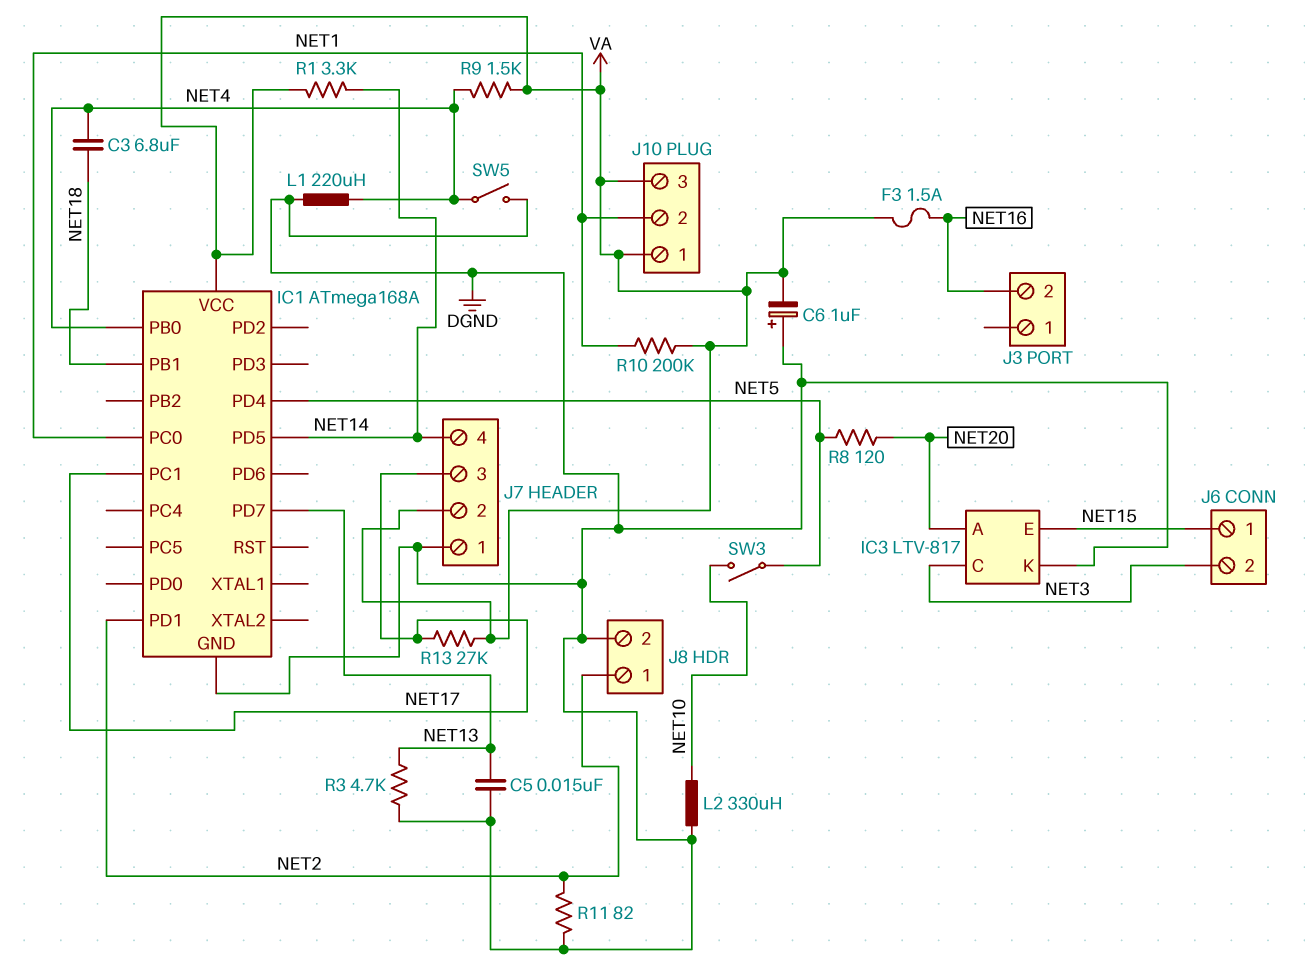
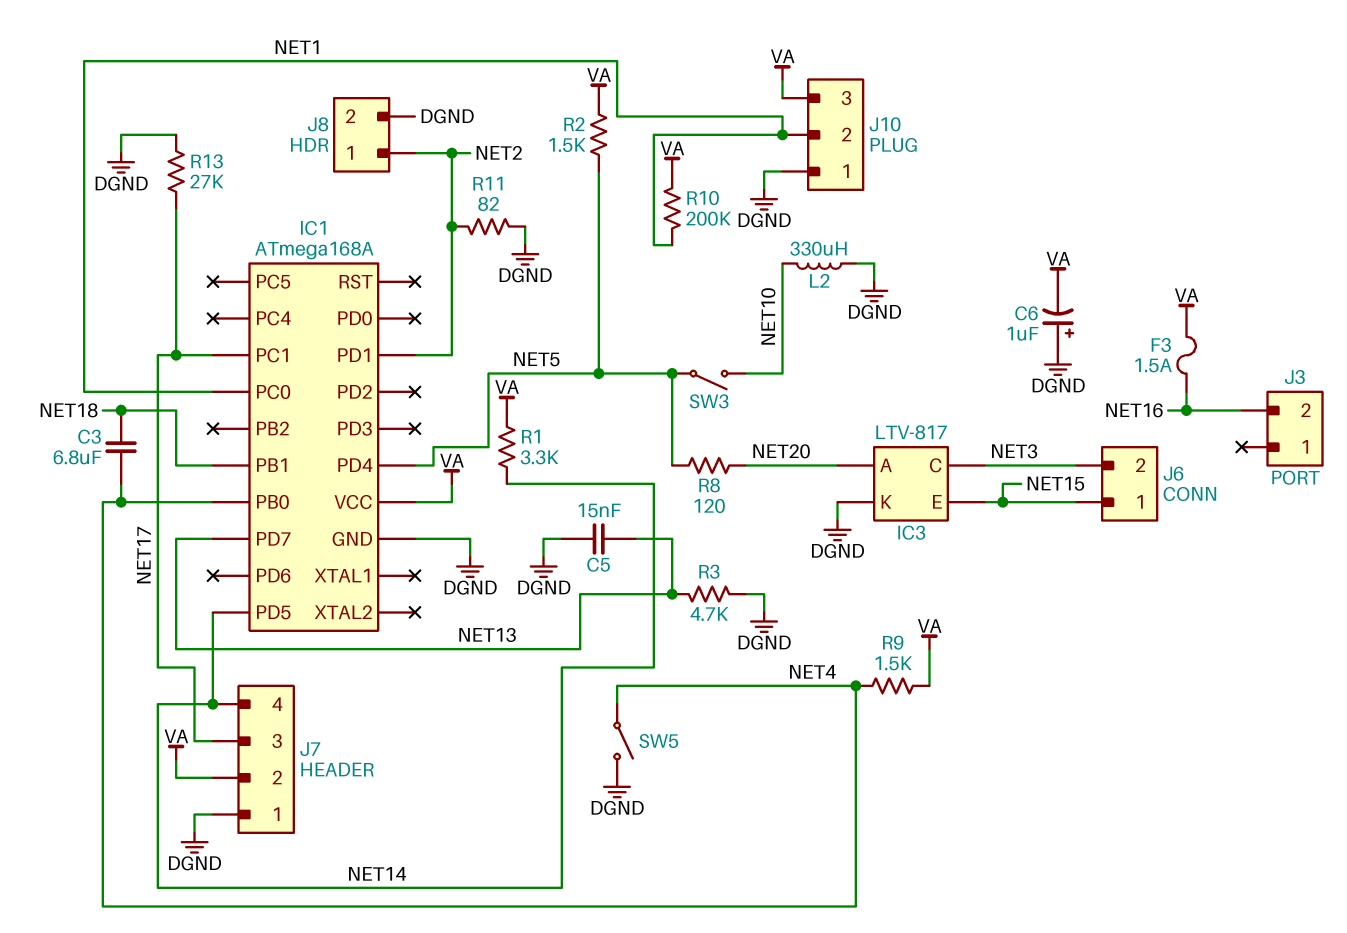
J10 pin 1: VA -> DGND
L1: 220uH (DGND, NET4) -> none
R2: none -> 1.5k (NET5, VA)
R13: 27k (NET17, VA) -> 27k (DGND, NET17)

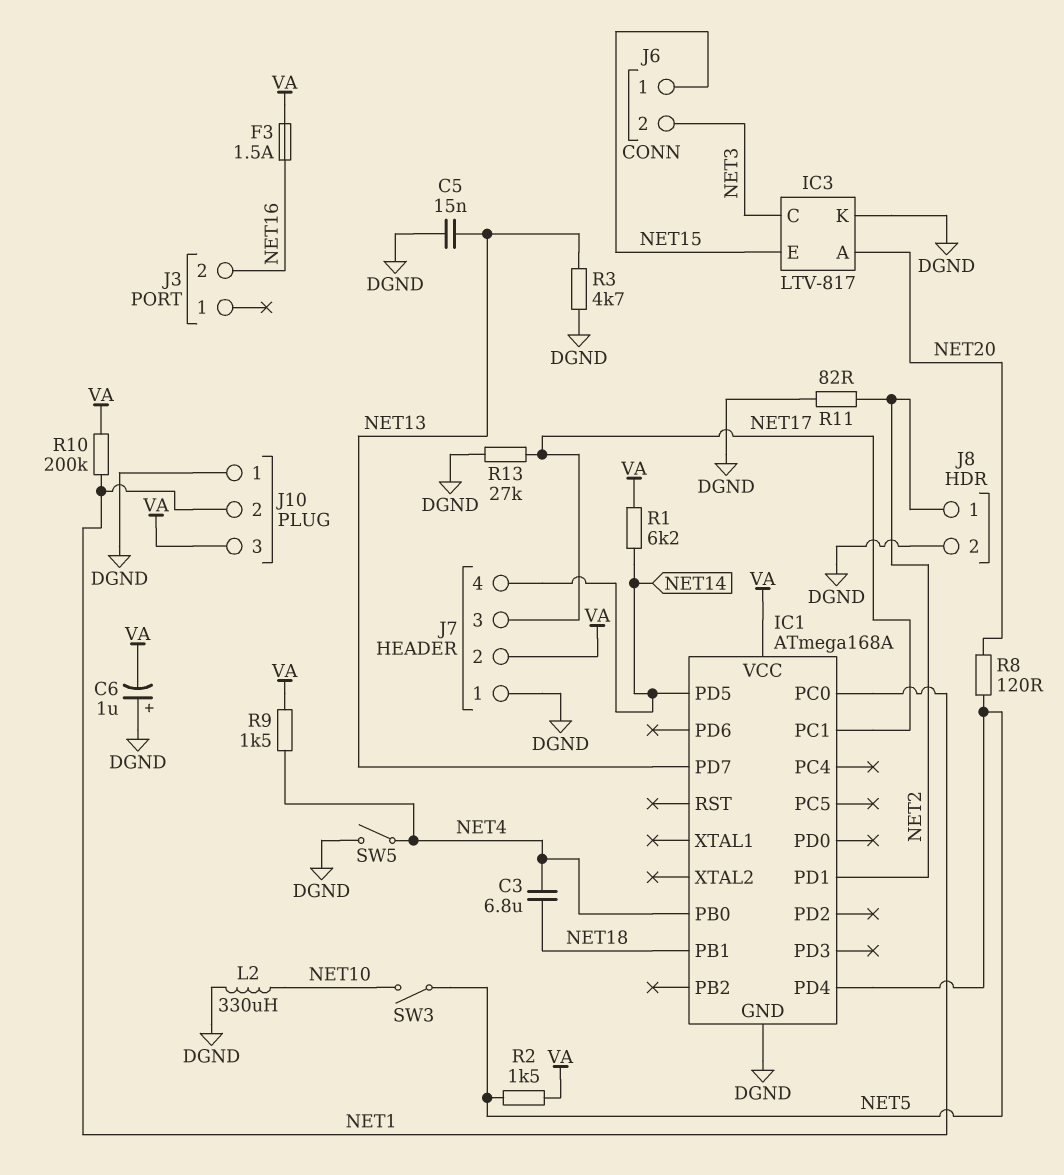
R1: 3.3k (NET14, VA) -> 6.2k (NET14, VA)

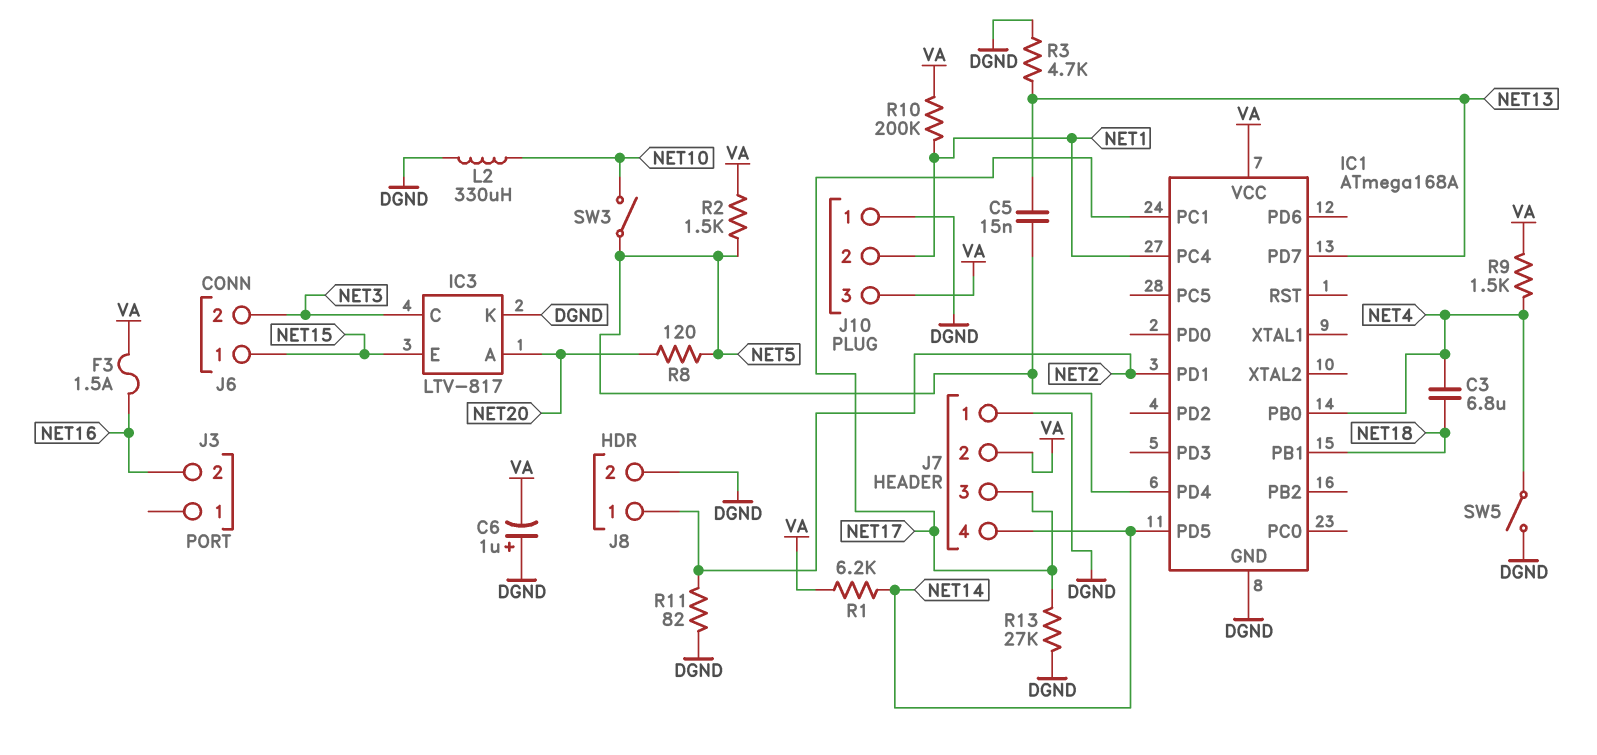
C5: 15nF (DGND, NET13) -> 15nF (NET5, NET13)
IC1 pin PC0: NET1 -> none
IC1 pin PC4: none -> NET1

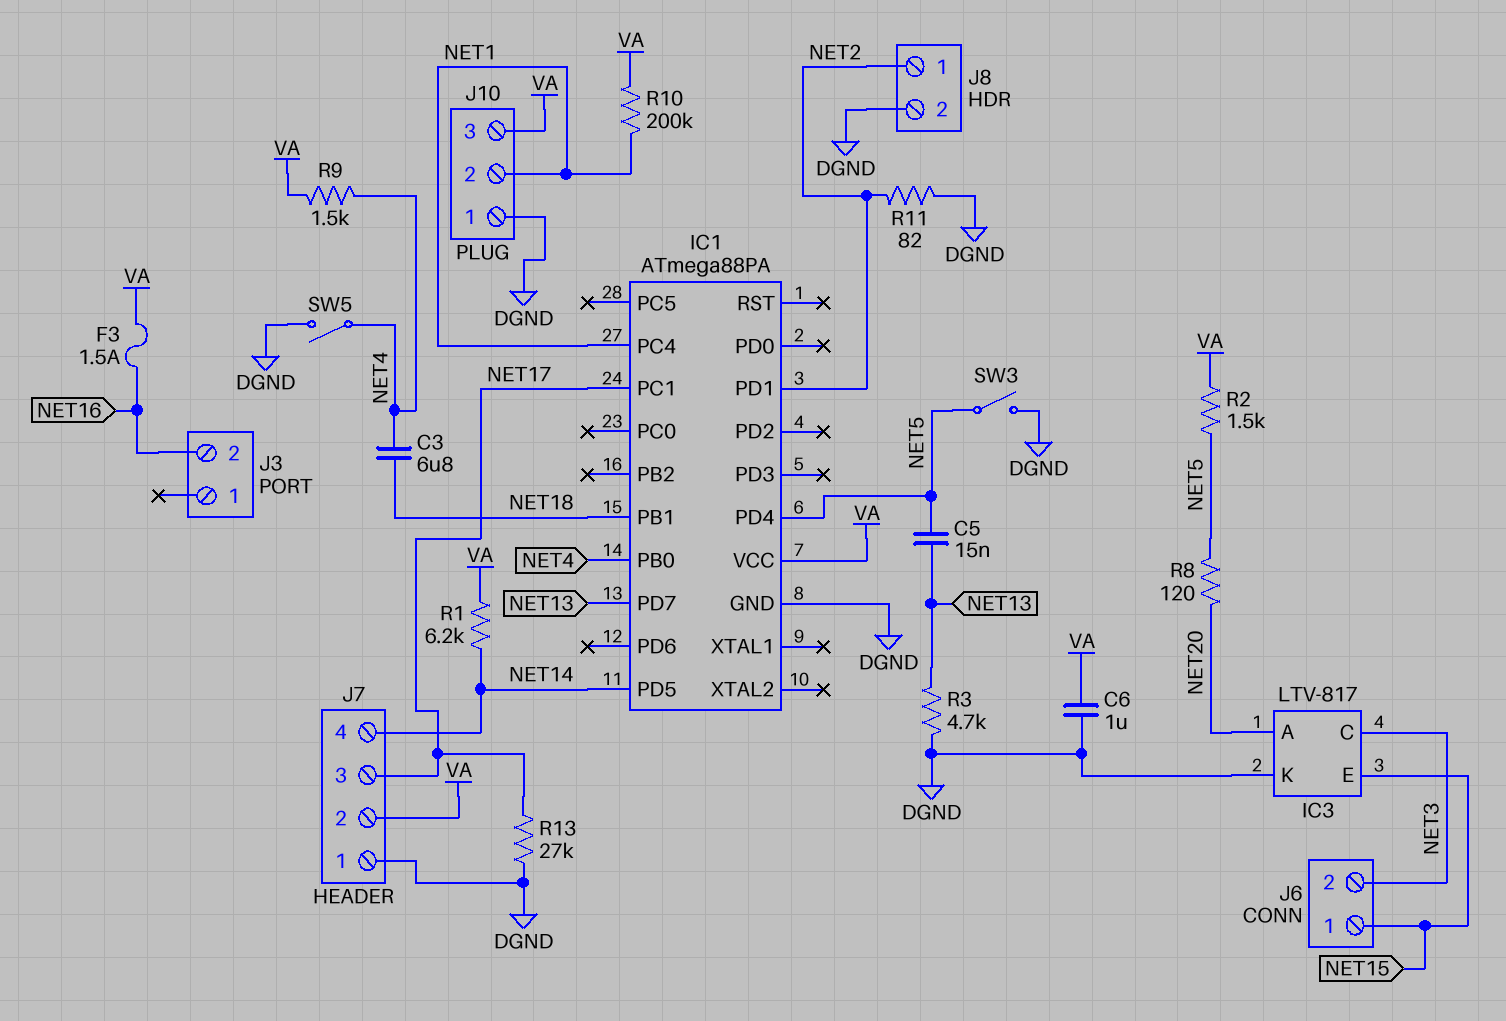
C6: 1uF (plus DGND, minus VA) -> 1uF (DGND, VA)
IC1: ATmega168A -> ATmega88PA
L2: 330uH (DGND, NET10) -> none
SW3: switch (NET5, NET10) -> switch (DGND, NET5)

